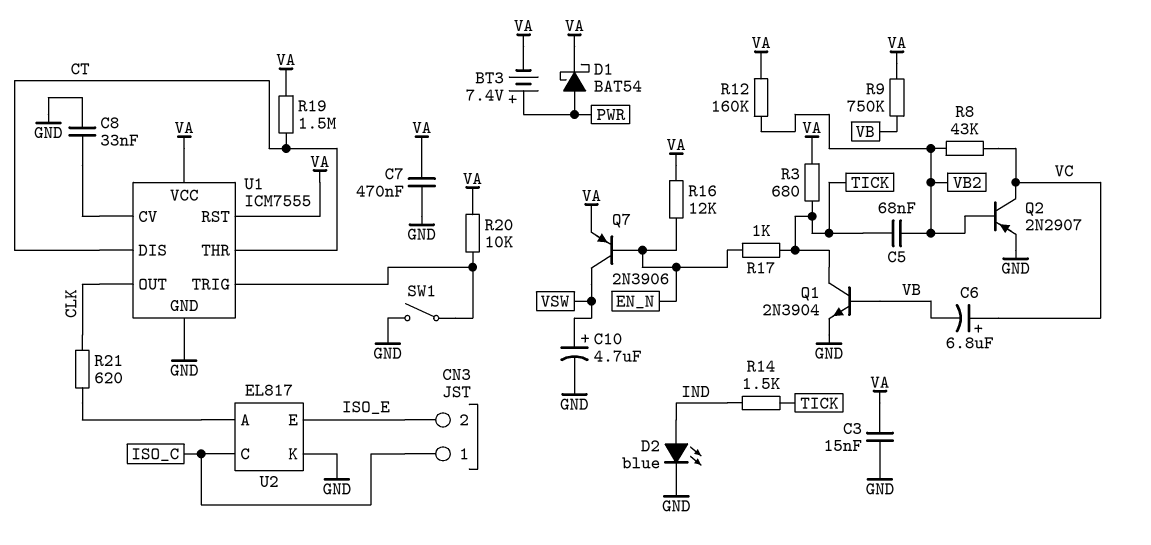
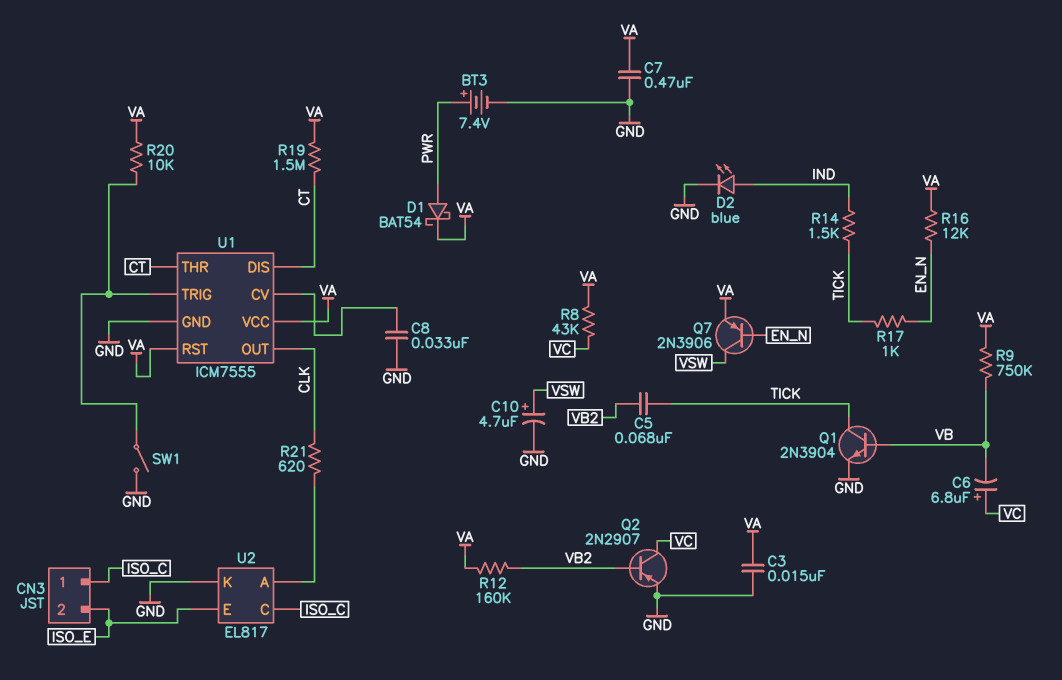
BT3: 7.4V (plus PWR, minus VA) -> 7.4V (plus PWR, minus GND)
R3: 680 (TICK, VA) -> none
R8: 43k (VB2, VC) -> 43k (VA, VC)

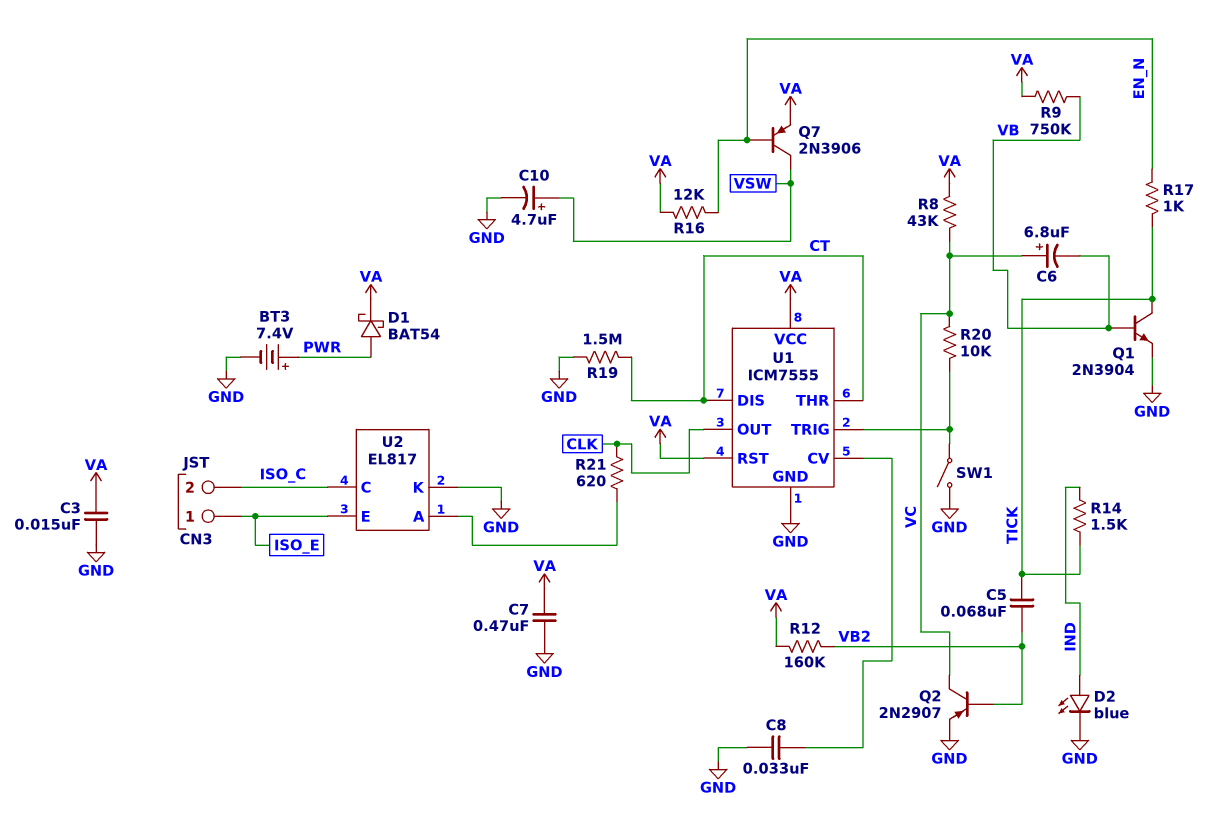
CN3 pin 1: ISO_C -> ISO_E
CN3 pin 2: ISO_E -> ISO_C
R19: 1.5M (CT, VA) -> 1.5M (CT, GND)
R20: 10k (U1/TRIG, VA) -> 10k (U1/TRIG, VC)

